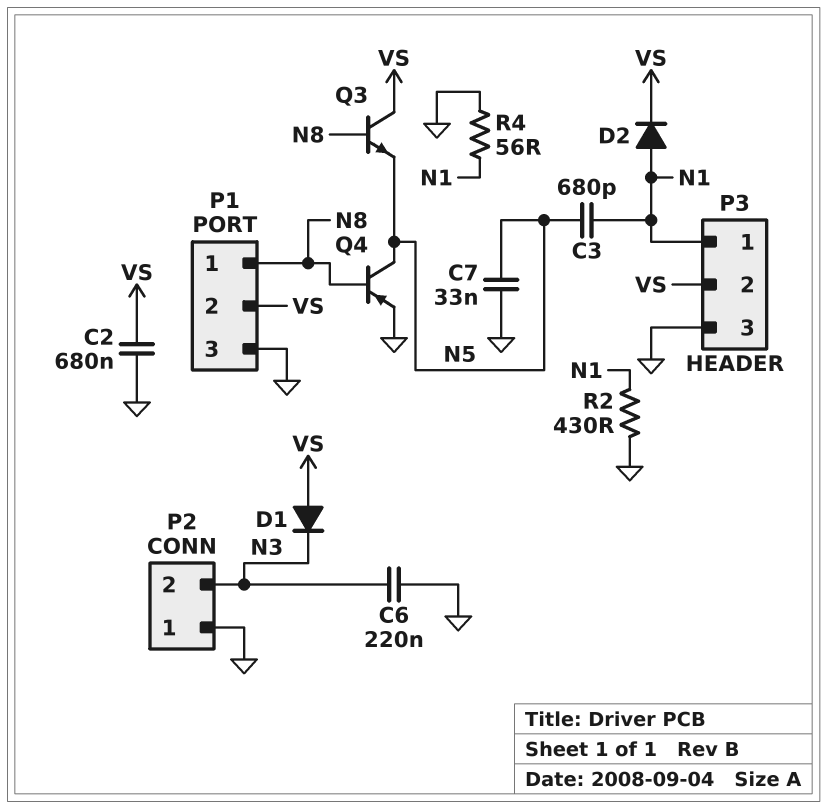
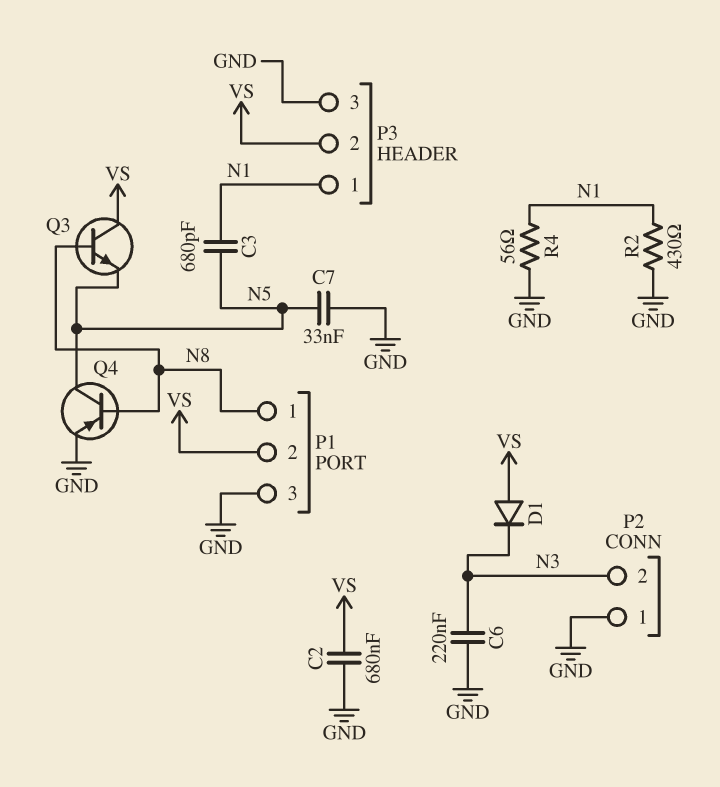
D2: diode (A N1, K VS) -> none

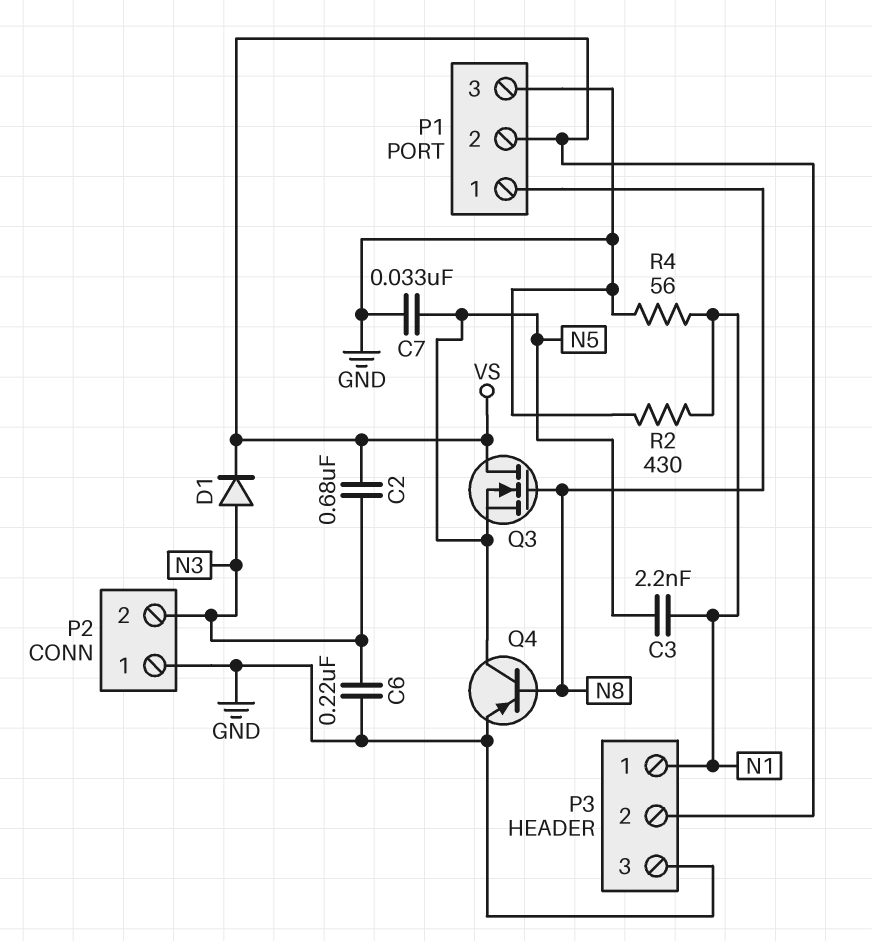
C2: 680nF (GND, VS) -> 680nF (N3, VS)
C3: 680pF (N1, N5) -> 2.2nF (N1, N5)
D1: diode (A VS, K N3) -> diode (A N3, K VS)
Q3: NPN (B N8, C VS, E N5) -> NMOS (G N8, D VS, S N5)

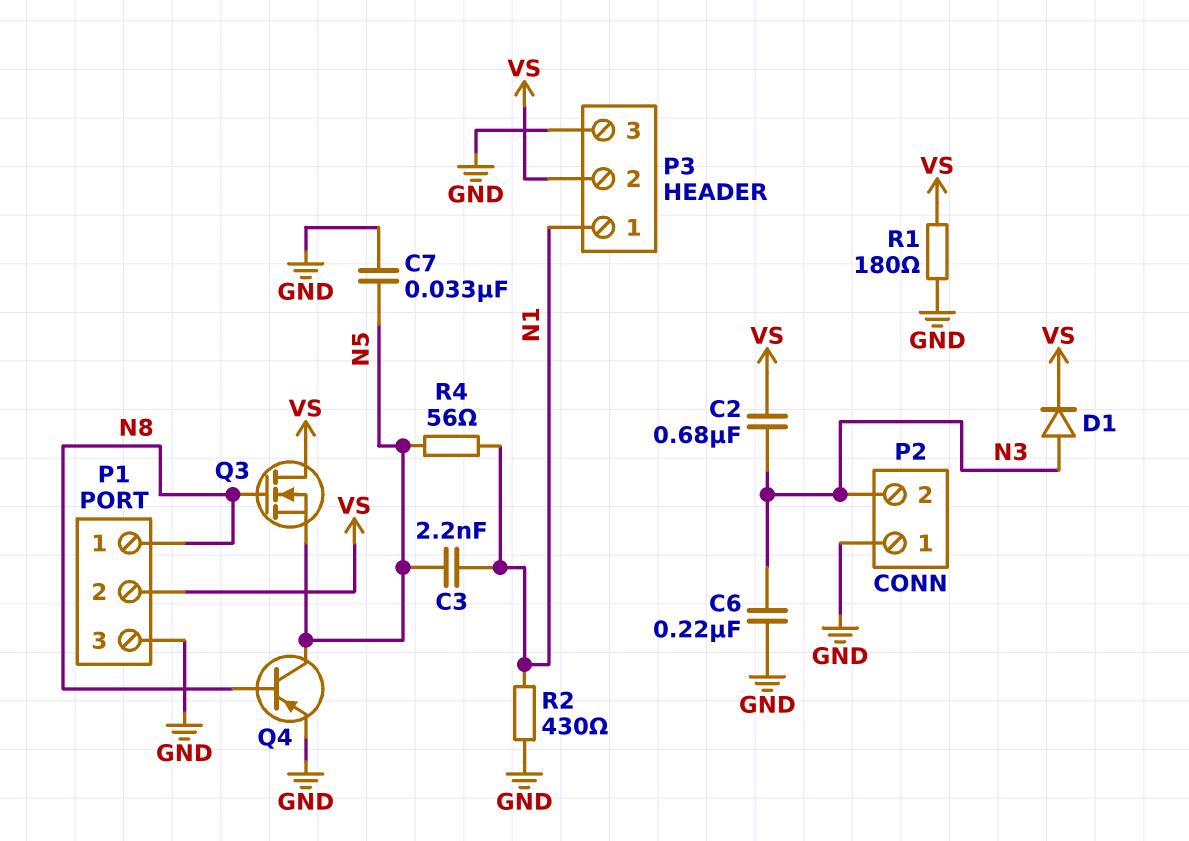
R1: none -> 180 (GND, VS)
R4: 56 (GND, N1) -> 56 (N1, N5)

